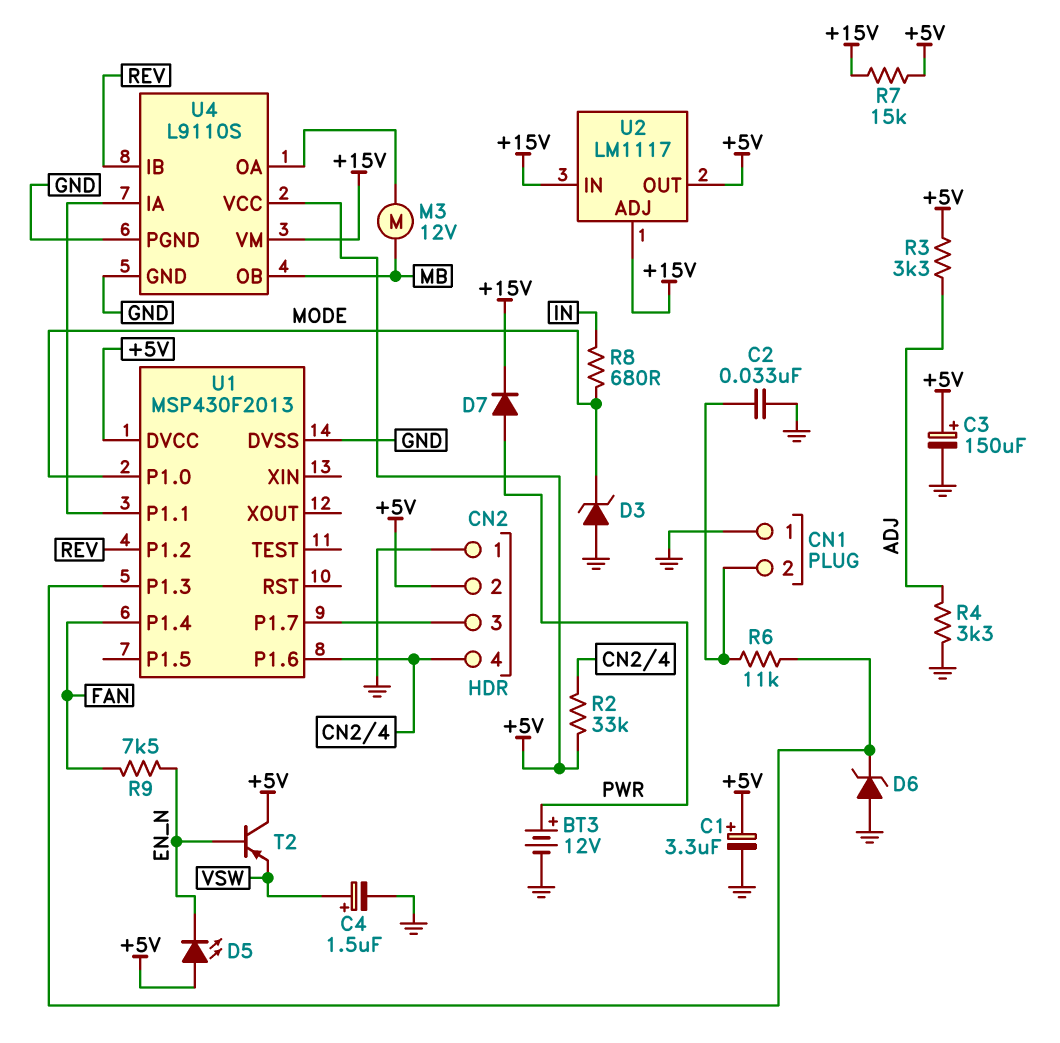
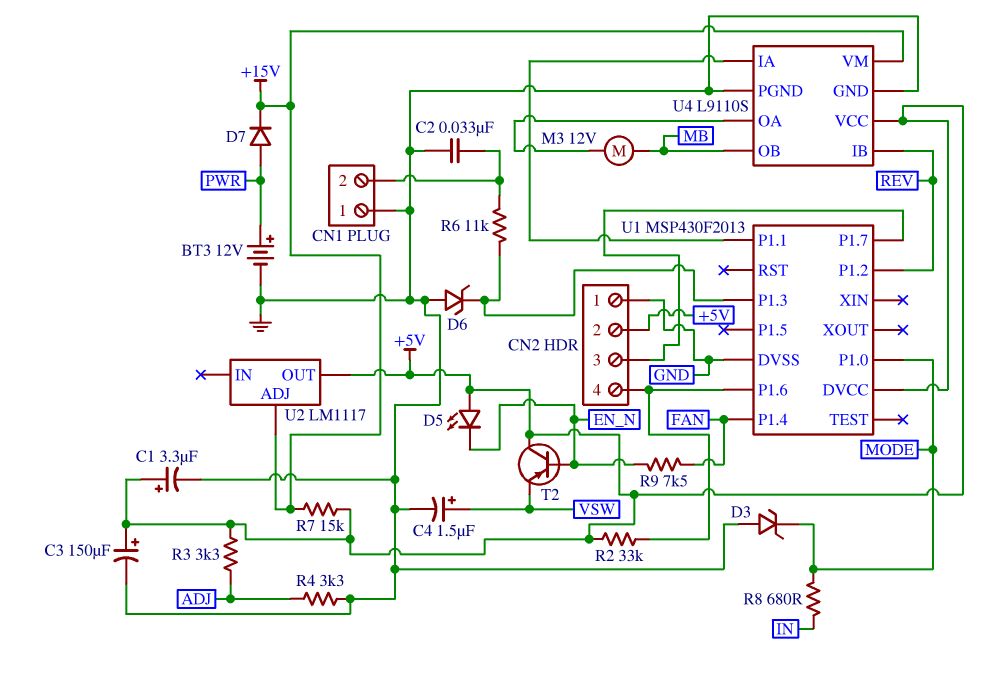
U2 pin IN: +15V -> none

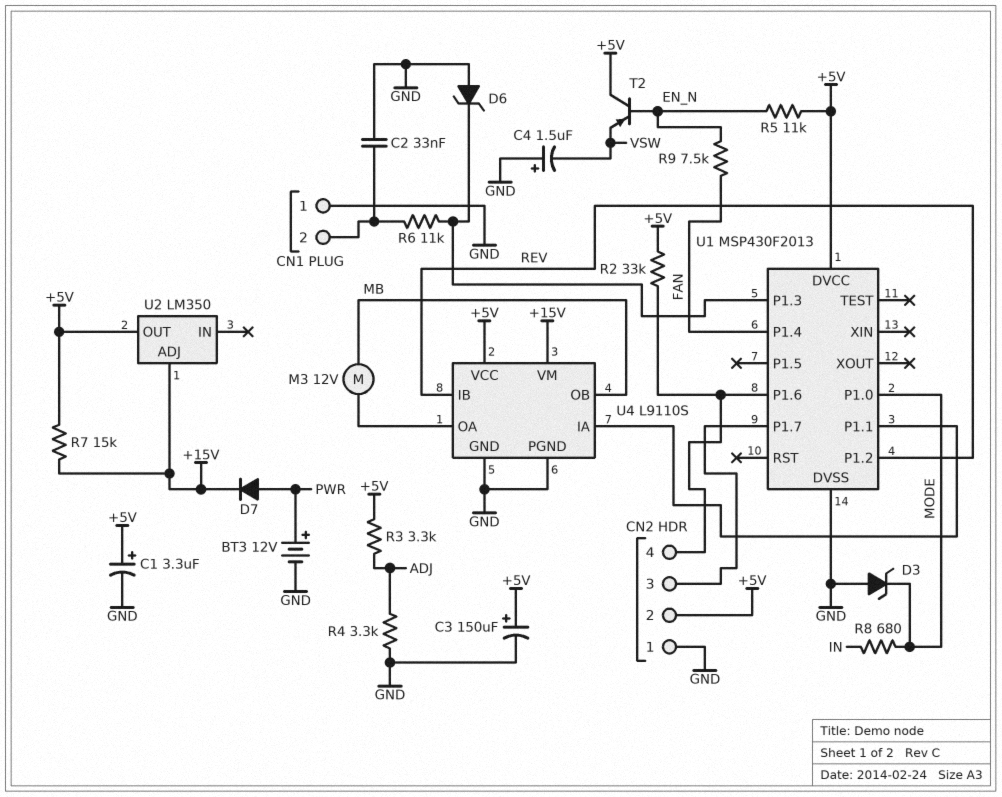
C4: 1.5uF (plus VSW, minus GND) -> 1.5uF (plus GND, minus VSW)
D5: LED (A +5V, K EN_N) -> none
R5: none -> 11k (+5V, EN_N)
U2: LM1117 -> LM350

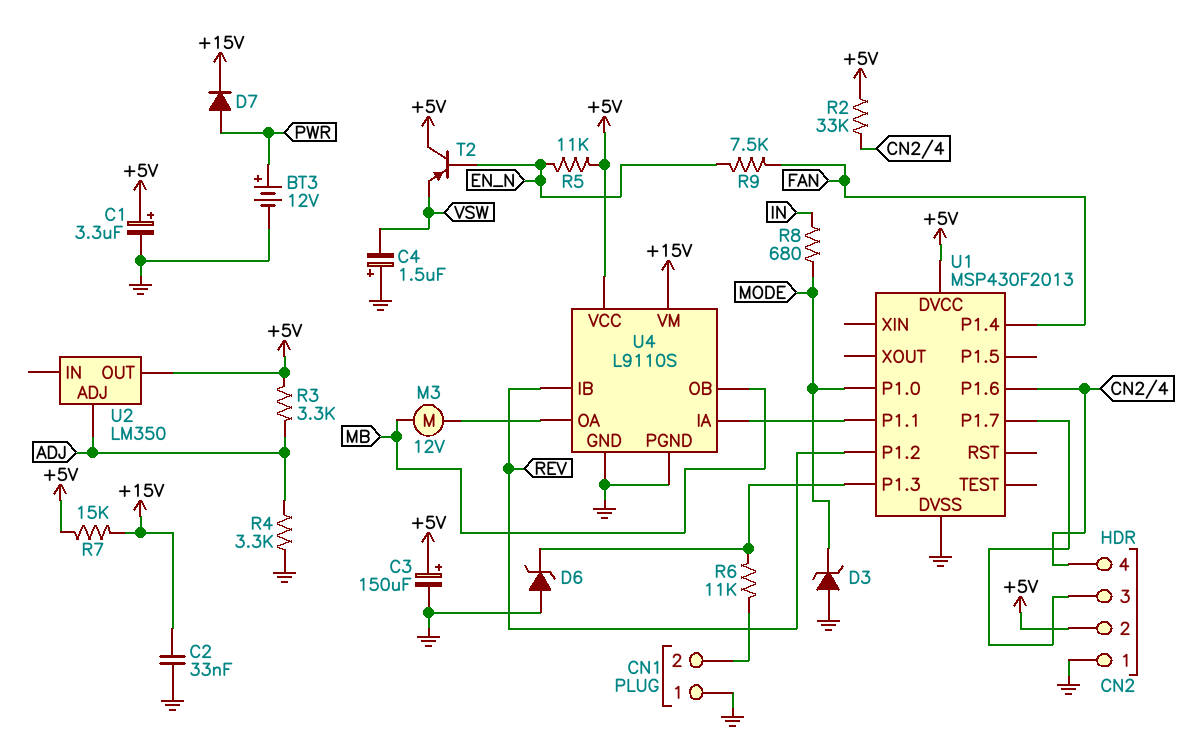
C2: 33nF (CN1/2, GND) -> 33nF (+15V, GND)
U2 pin ADJ: +15V -> ADJ

